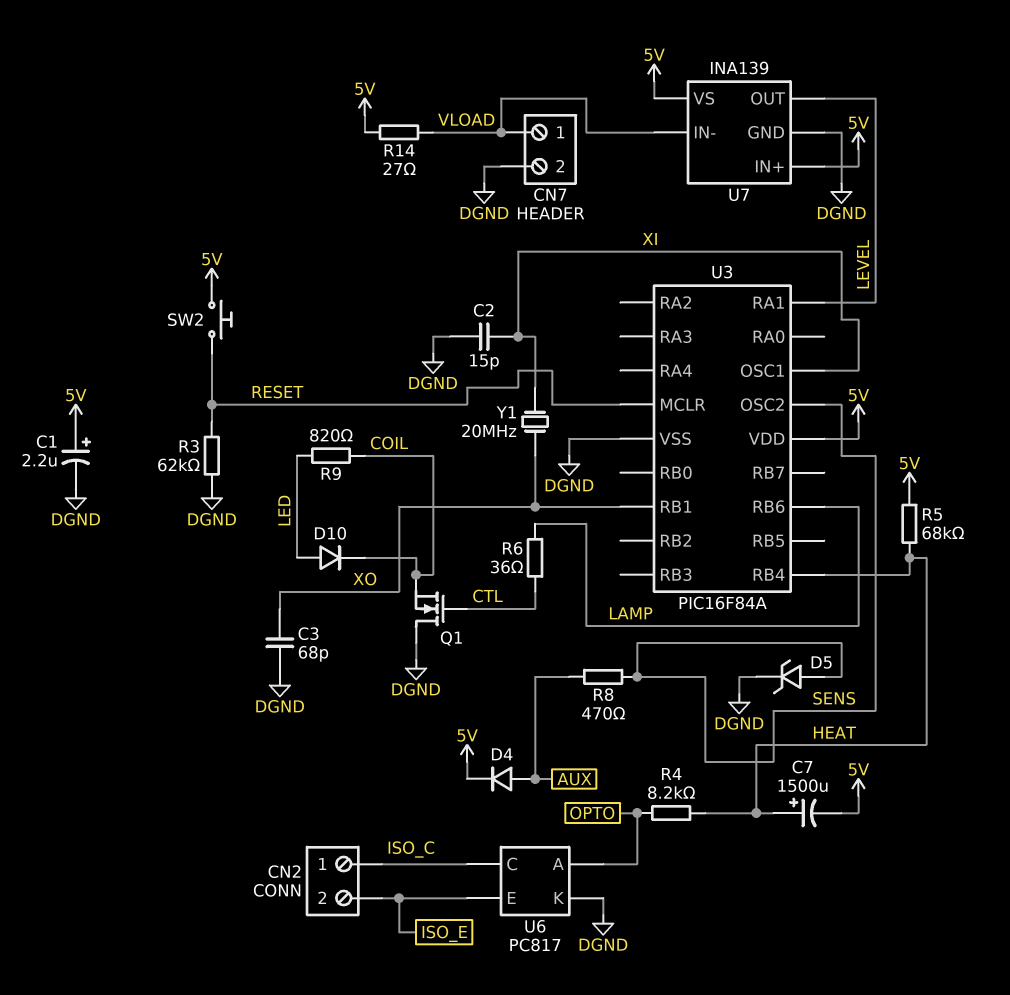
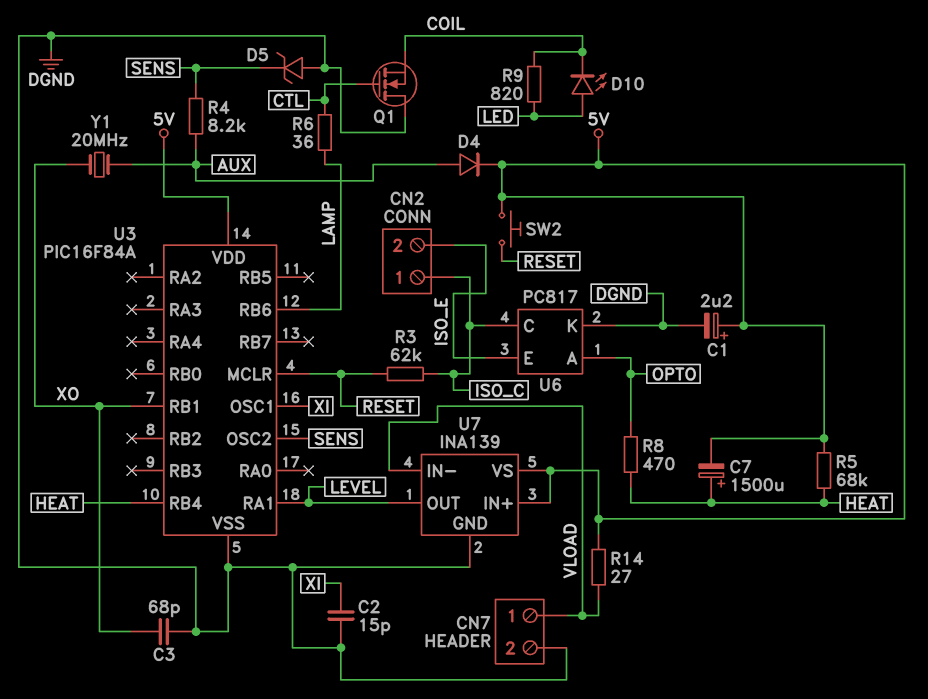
D5: zener (A SENS, K DGND) -> zener (A DGND, K SENS)
D10: diode (A LED, K COIL) -> LED (A LED, K COIL)
R3: 62k (DGND, RESET) -> 62k (ISO_C, RESET)
R4: 8.2k (HEAT, OPTO) -> 8.2k (AUX, SENS)
R8: 470 (AUX, SENS) -> 470 (HEAT, OPTO)
Y1: 20MHz (XI, XO) -> 20MHz (AUX, XO)

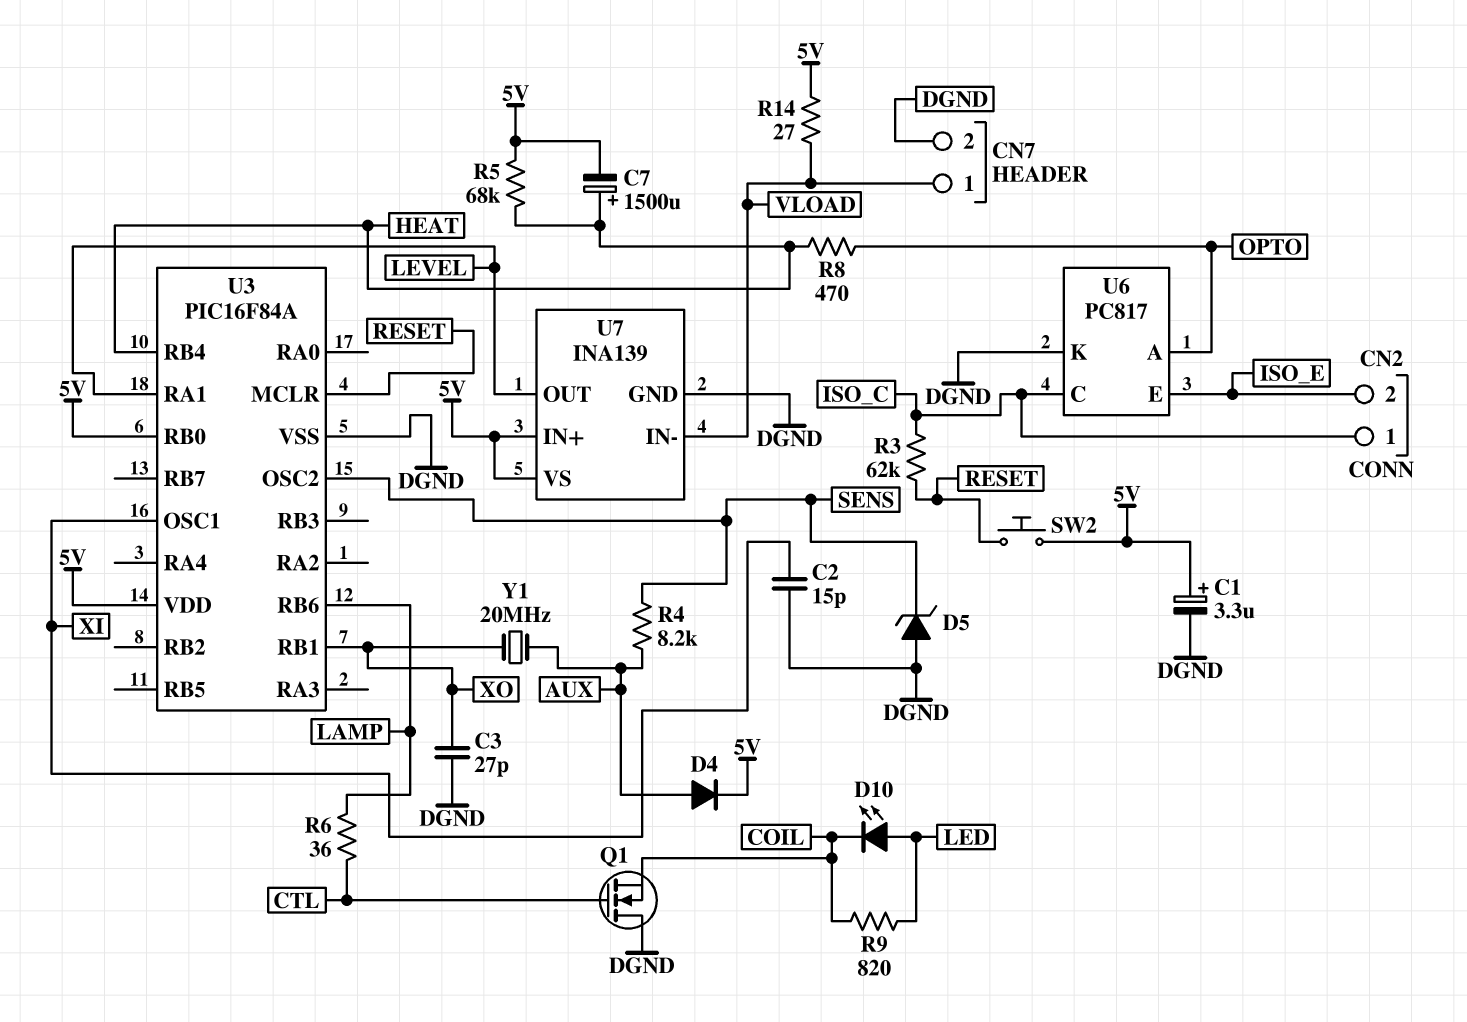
C1: 2.2uF (plus 5V, minus DGND) -> 3.3uF (plus 5V, minus DGND)
C3: 68pF (DGND, XO) -> 27pF (DGND, XO)
U3 pin RB0: none -> 5V

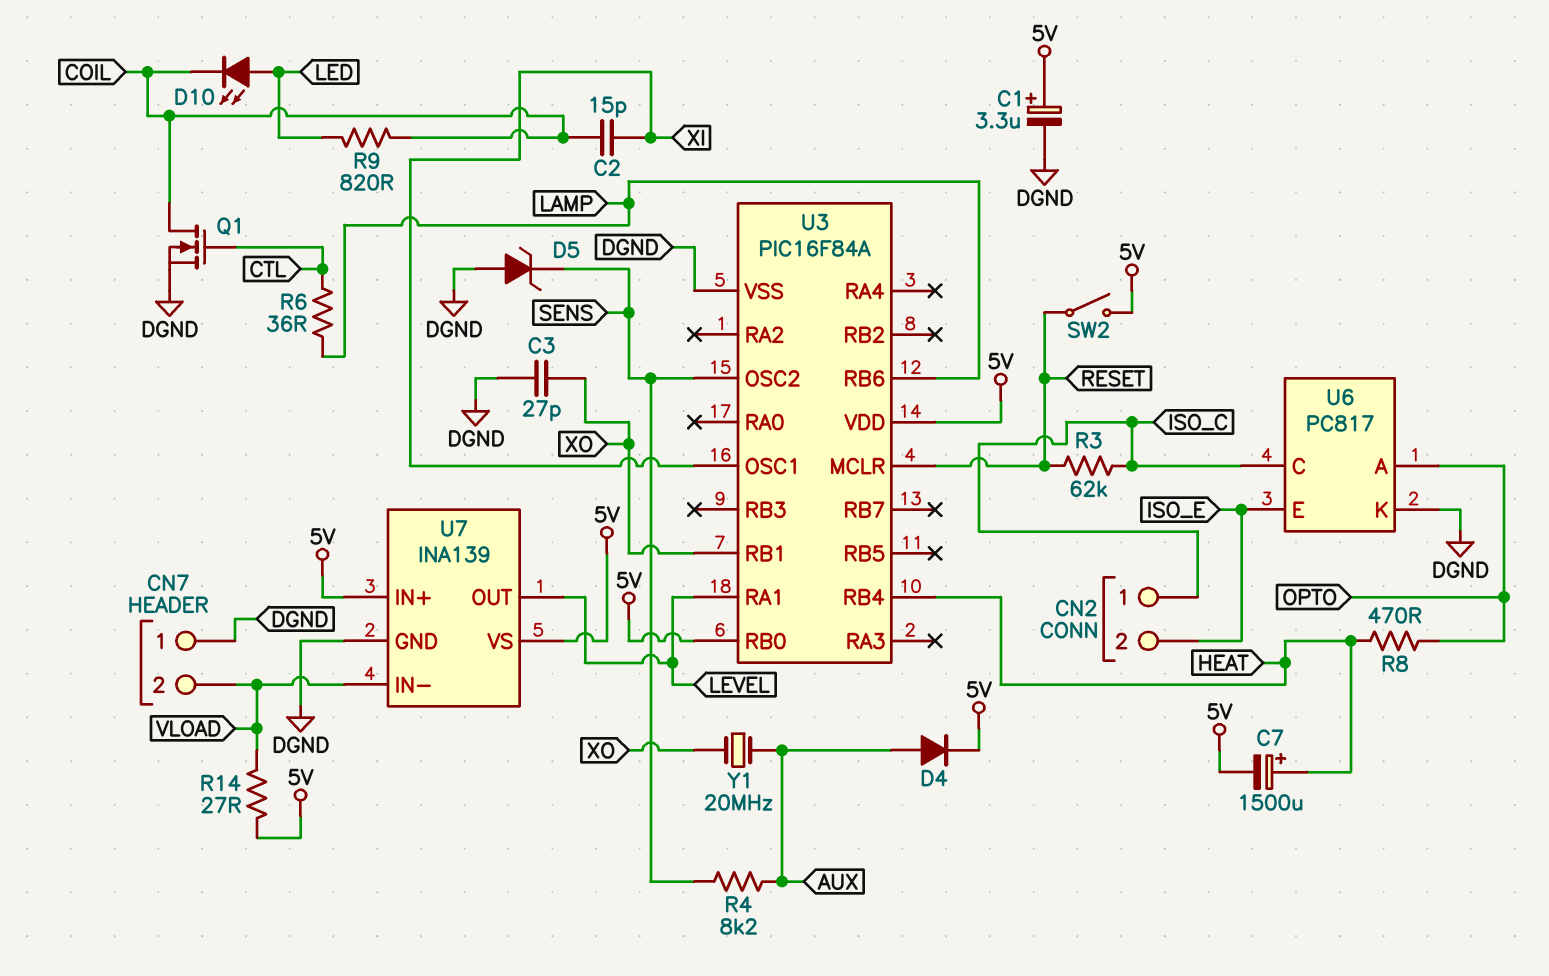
C2: 15pF (DGND, XI) -> 15pF (COIL, XI)
CN7 pin 1: VLOAD -> DGND
CN7 pin 2: DGND -> VLOAD
Q1: NMOS (G CTL, D DGND, S COIL) -> NMOS (G CTL, D COIL, S DGND)
R5: 68k (5V, HEAT) -> none
SW2: button (5V, RESET) -> switch (5V, RESET)

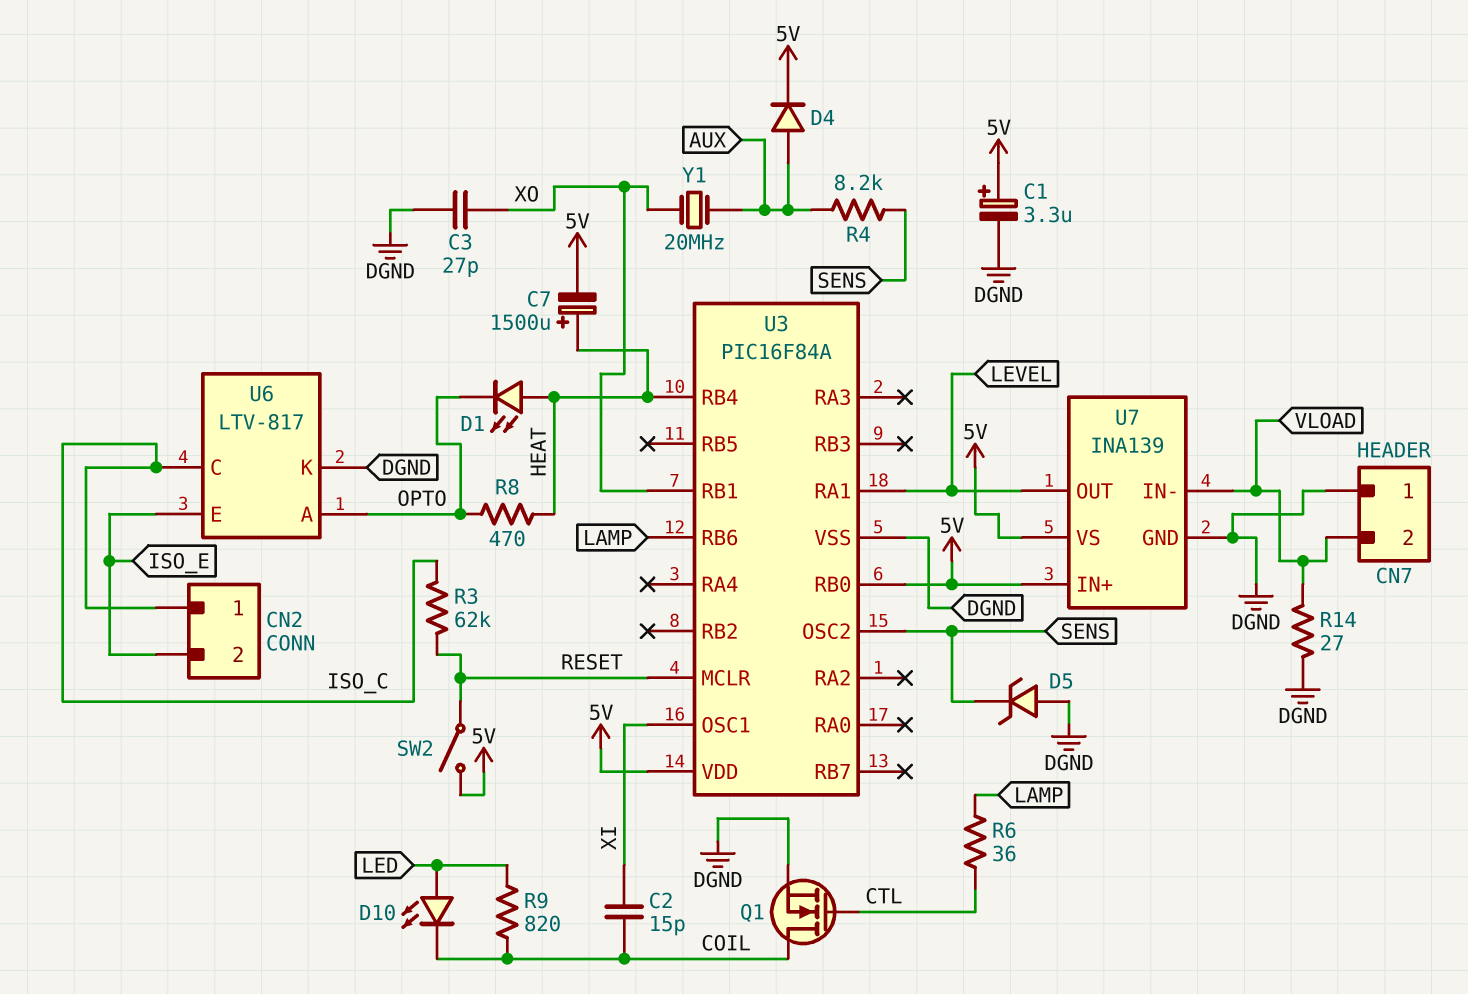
D1: none -> LED (A HEAT, K OPTO)
R14: 27 (5V, VLOAD) -> 27 (DGND, VLOAD)
U6: PC817 -> LTV-817

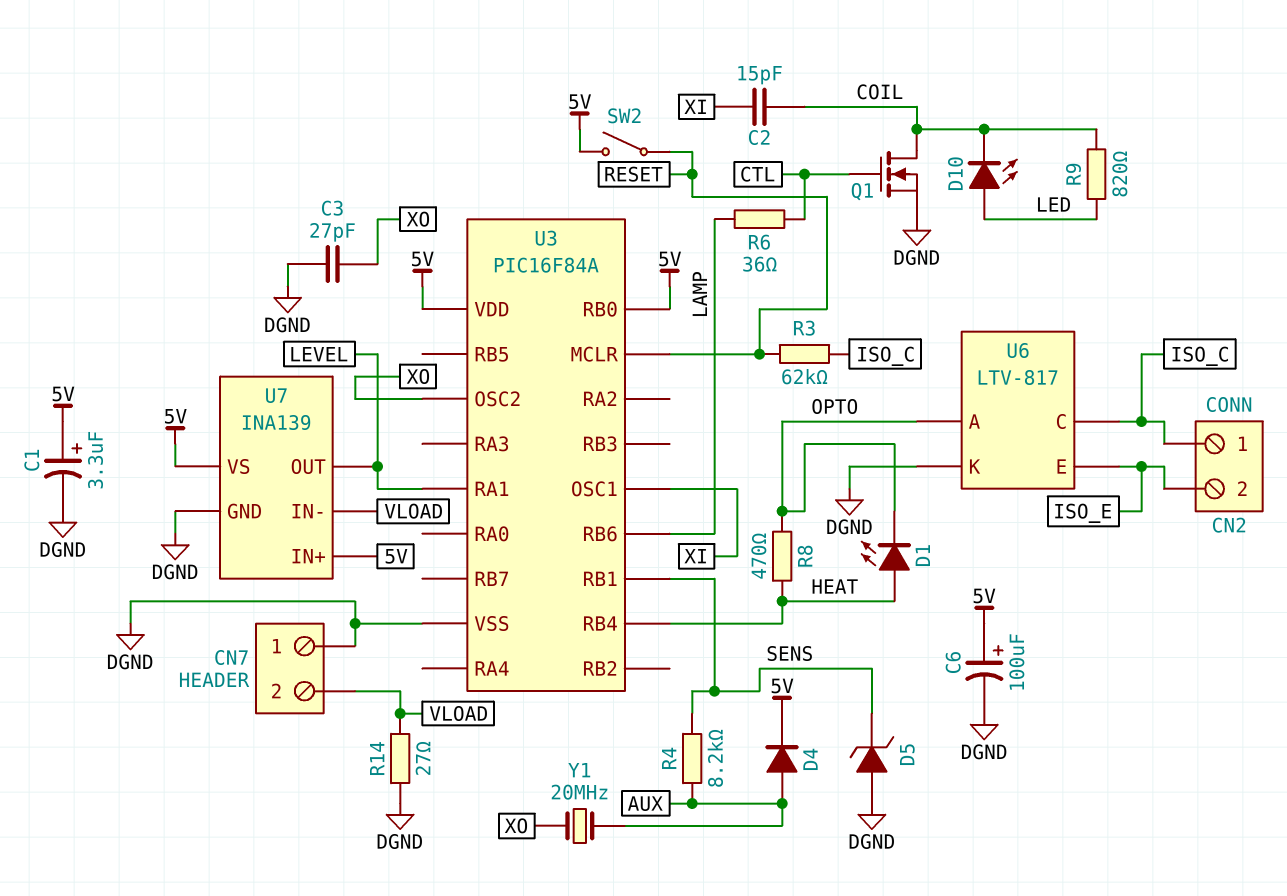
C6: none -> 100uF (plus 5V, minus DGND)
C7: 1500uF (plus HEAT, minus 5V) -> none
U3 pin OSC2: SENS -> XO
U3 pin RB1: XO -> SENS

